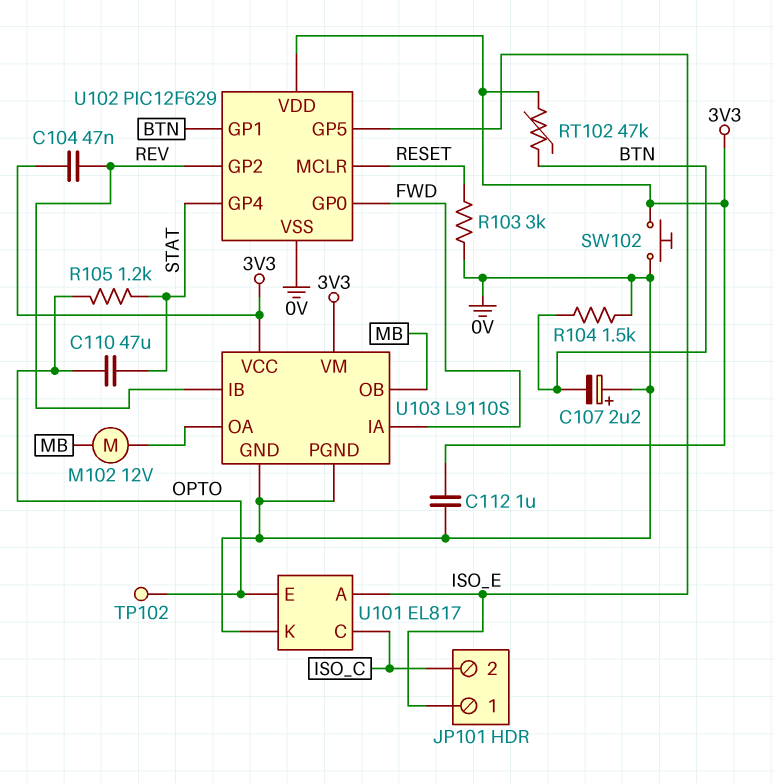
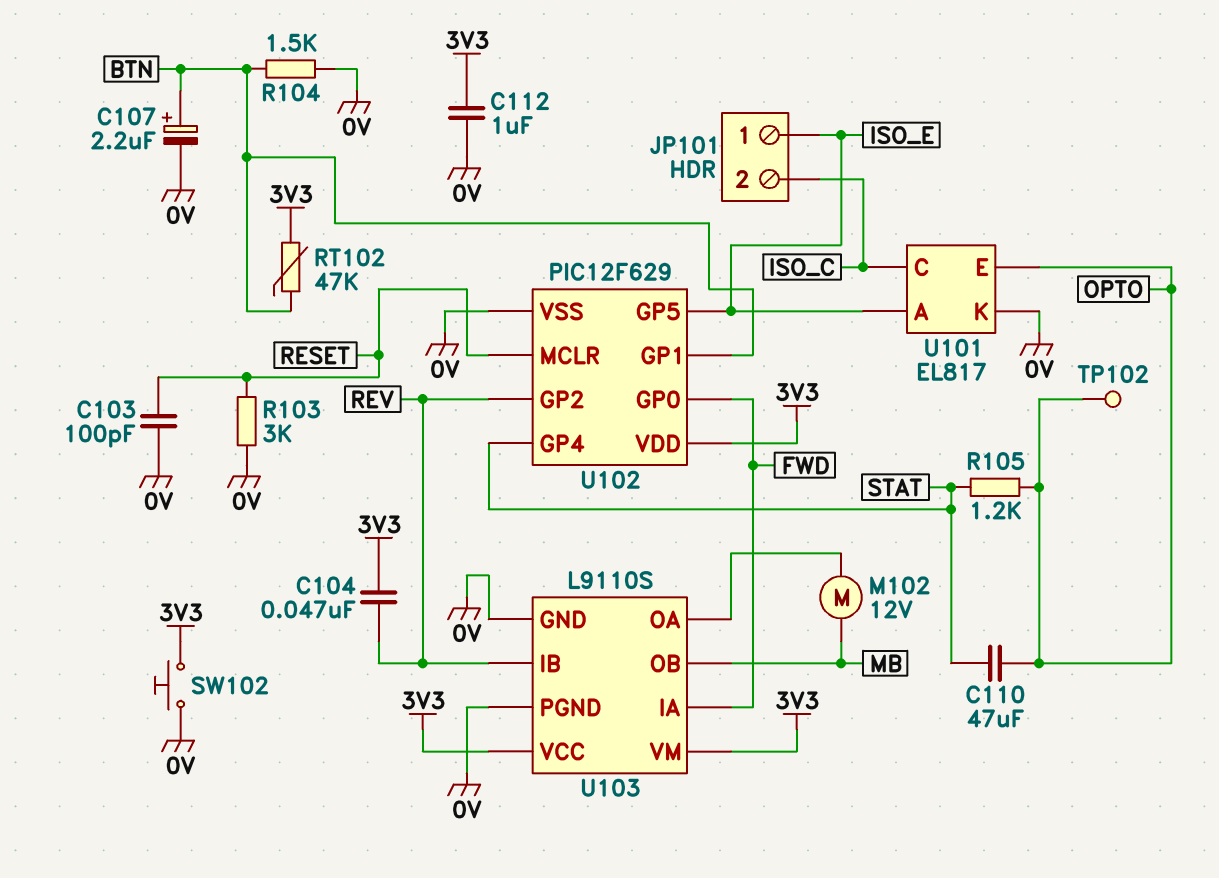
C103: none -> 100pF (0V, RESET)
C107: 2.2uF (plus 0V, minus BTN) -> 2.2uF (plus BTN, minus 0V)

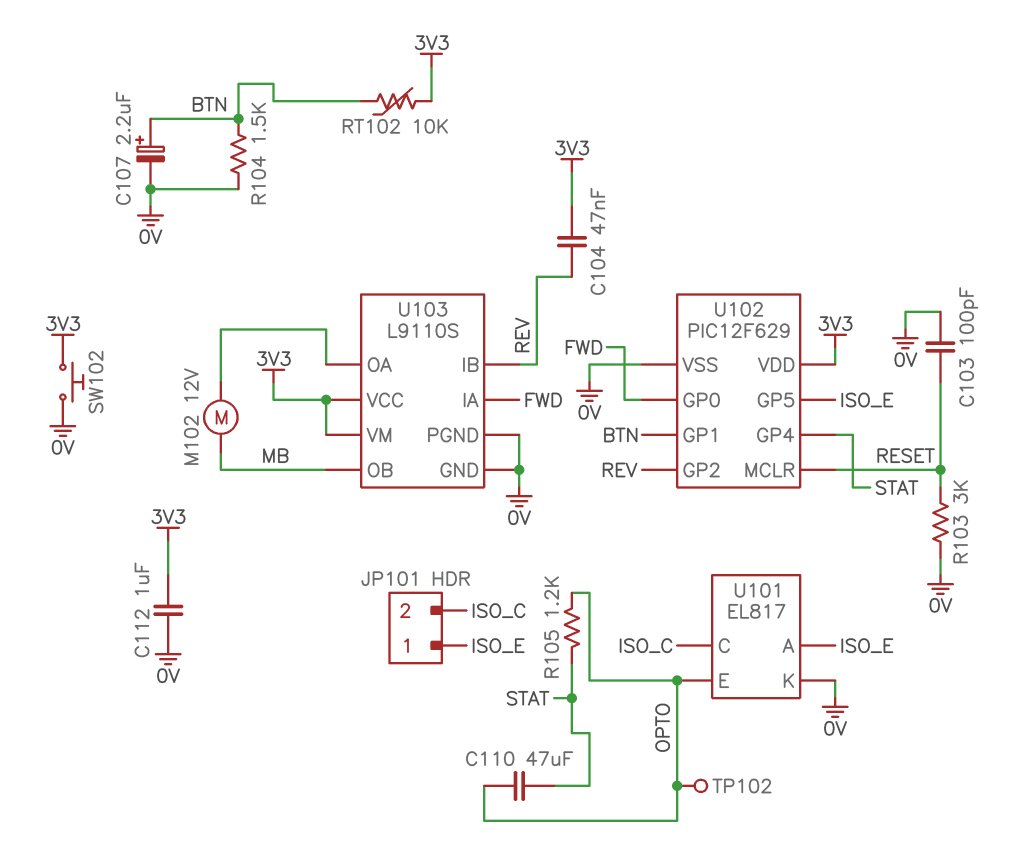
RT102: 47k (3V3, BTN) -> 10k (3V3, BTN)

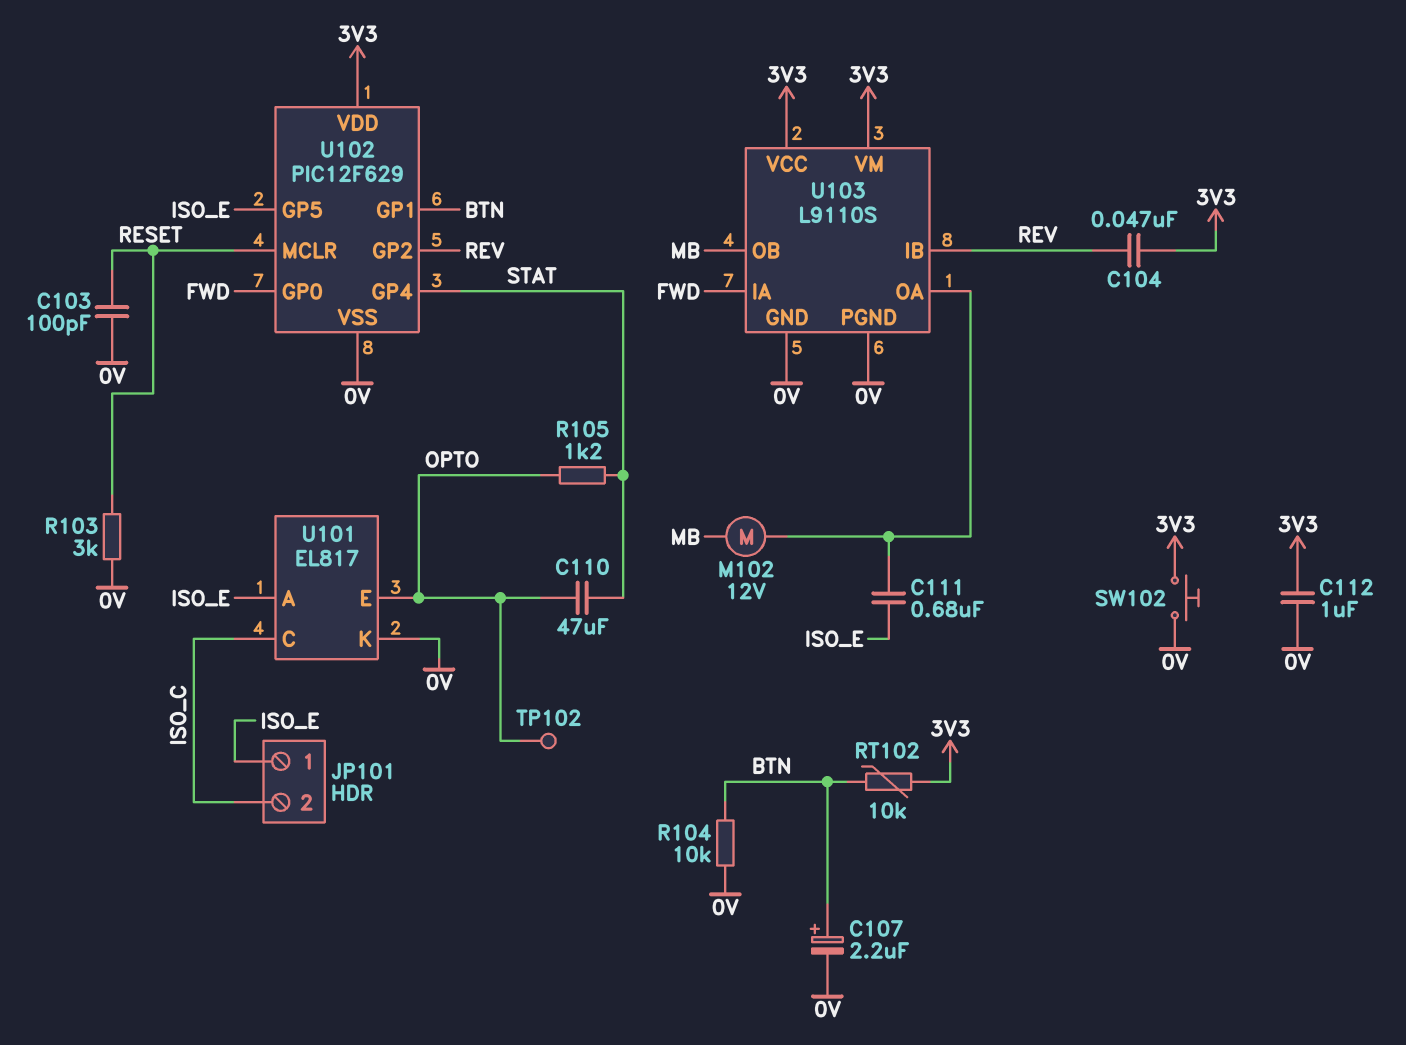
C111: none -> 680nF (ISO_E, U103/OA)
R104: 1.5k (0V, BTN) -> 10k (0V, BTN)

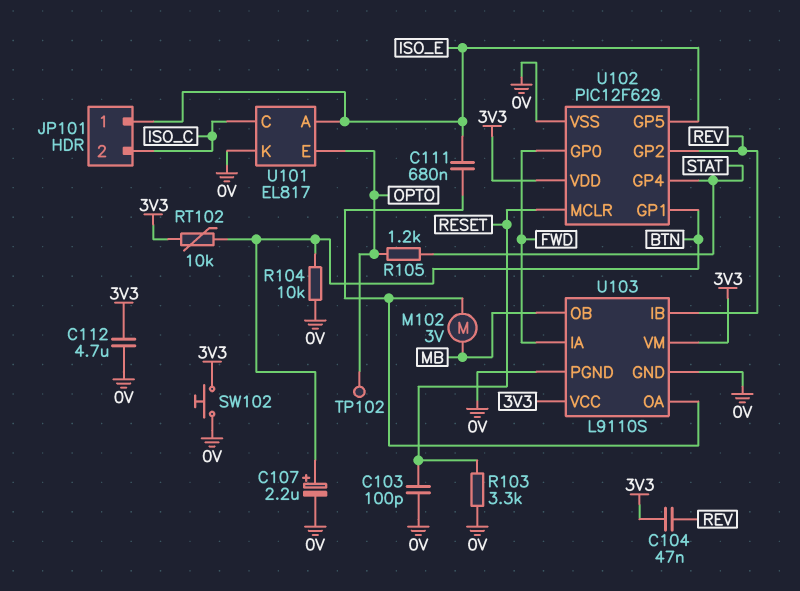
C110: 47uF (OPTO, STAT) -> none
C112: 1uF (0V, 3V3) -> 4.7uF (0V, 3V3)
M102: motor 12V (MB, U103/OA) -> motor 3V (MB, U103/OA)
R103: 3k (0V, RESET) -> 3.3k (0V, RESET)

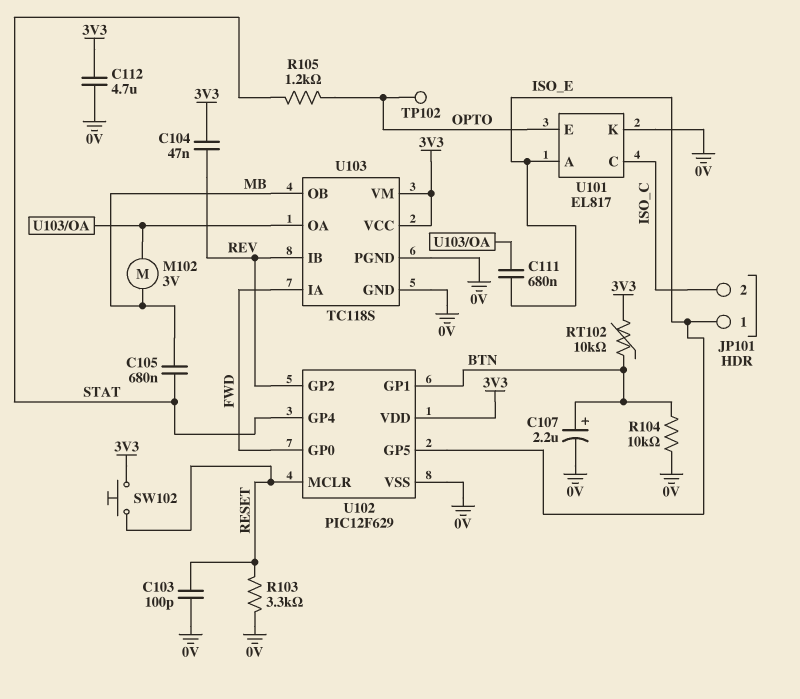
C105: none -> 680nF (MB, STAT)
SW102: button (0V, 3V3) -> button (3V3, RESET)
U103: L9110S -> TC118S

